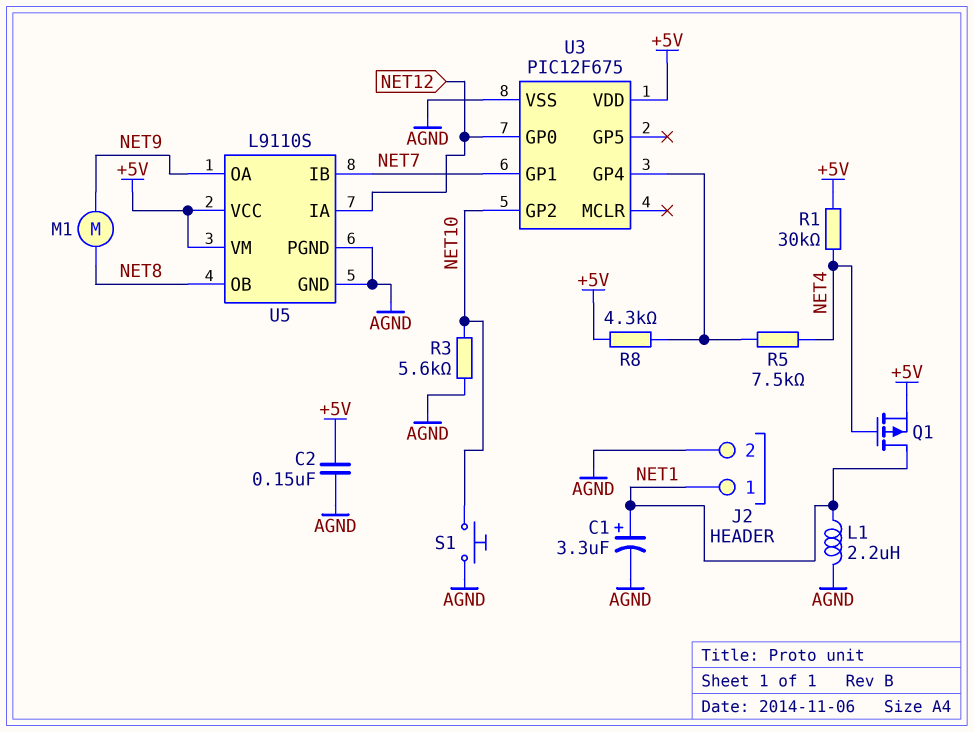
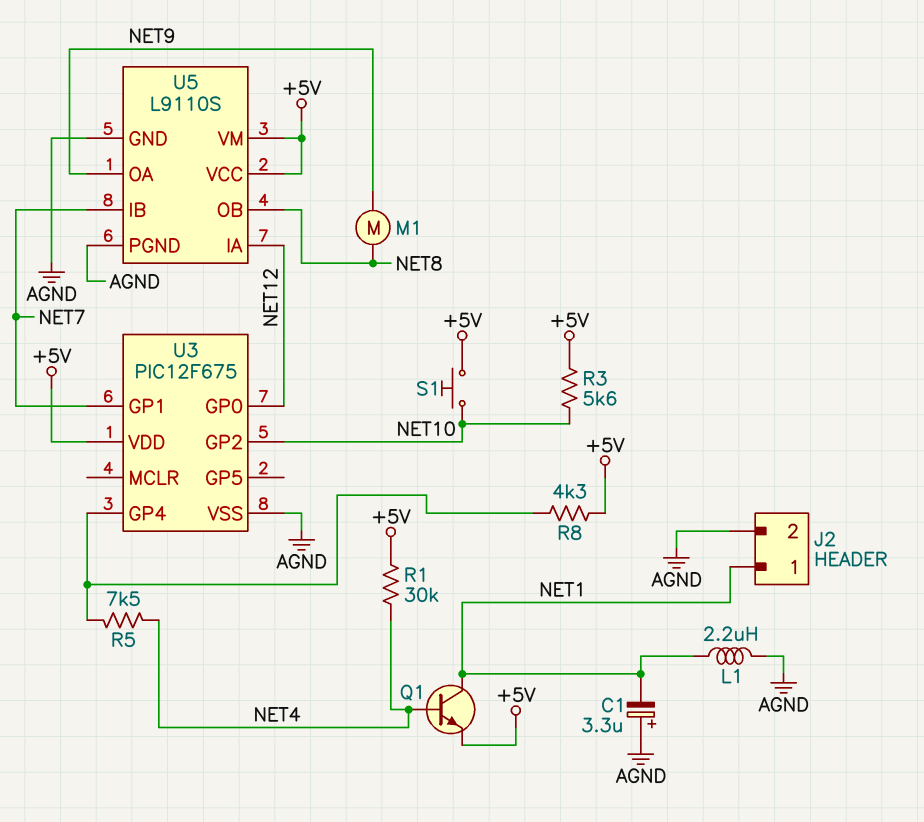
C1: 3.3uF (plus NET1, minus AGND) -> 3.3uF (plus AGND, minus NET1)
C2: 150nF (+5V, AGND) -> none
Q1: PMOS (G NET4, D NET1, S +5V) -> NPN (B NET4, C NET1, E +5V)
R3: 5.6k (AGND, NET10) -> 5.6k (+5V, NET10)
S1: button (AGND, NET10) -> button (+5V, NET10)

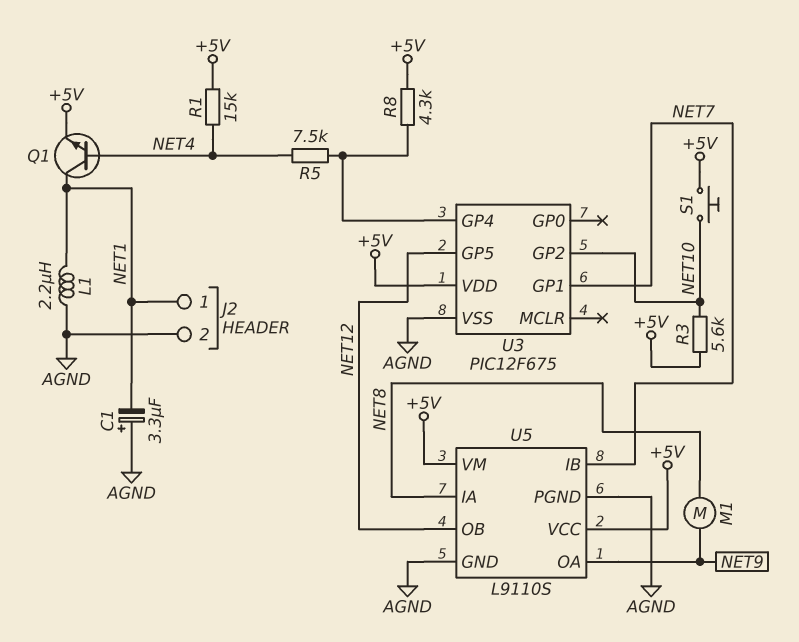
R1: 30k (+5V, NET4) -> 15k (+5V, NET4)
U3 pin GP0: NET12 -> none
U3 pin GP5: none -> NET12
U5 pin IA: NET12 -> NET8
U5 pin OB: NET8 -> NET12

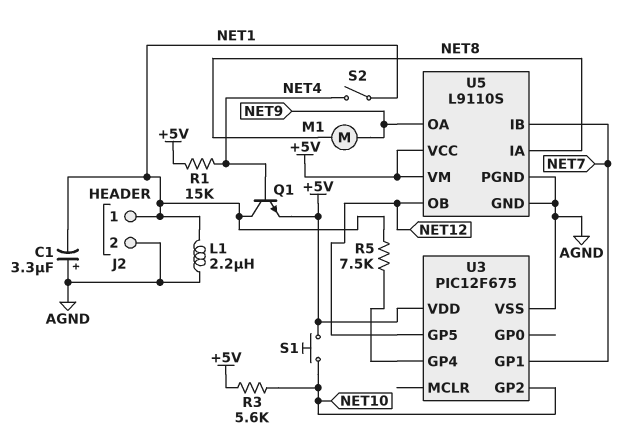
R5: 7.5k (NET4, U3/GP4) -> 7.5k (NET1, U3/GP4)
R8: 4.3k (+5V, U3/GP4) -> none
S2: none -> switch (NET1, NET4)

